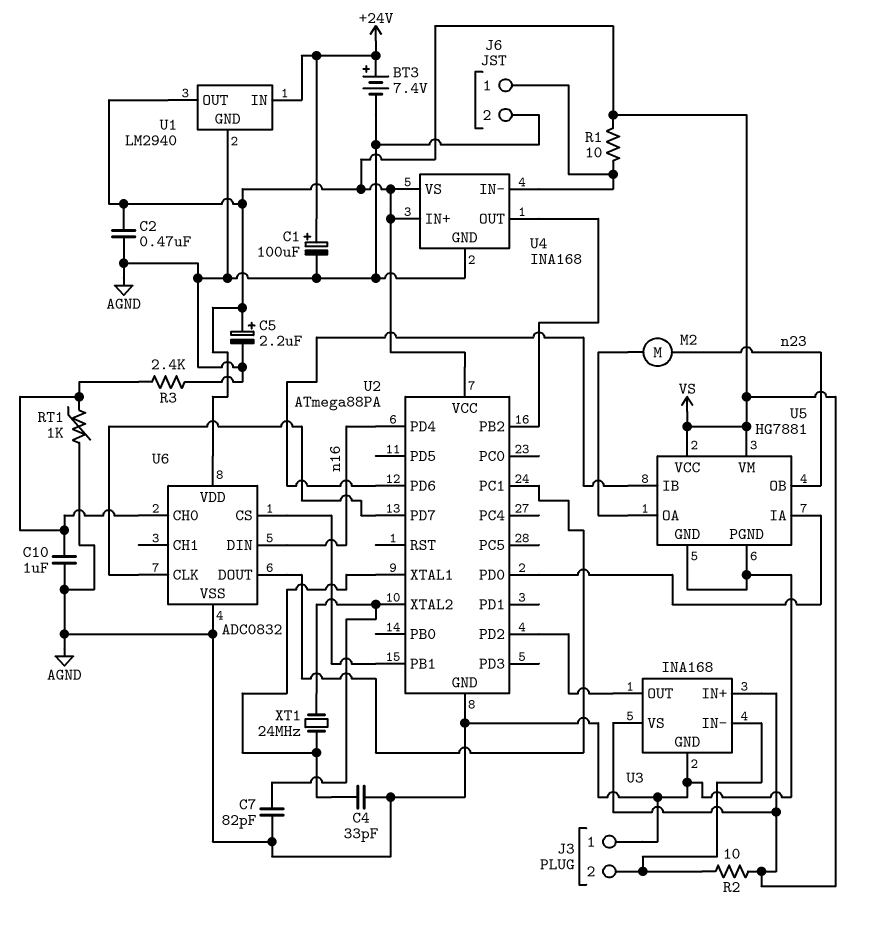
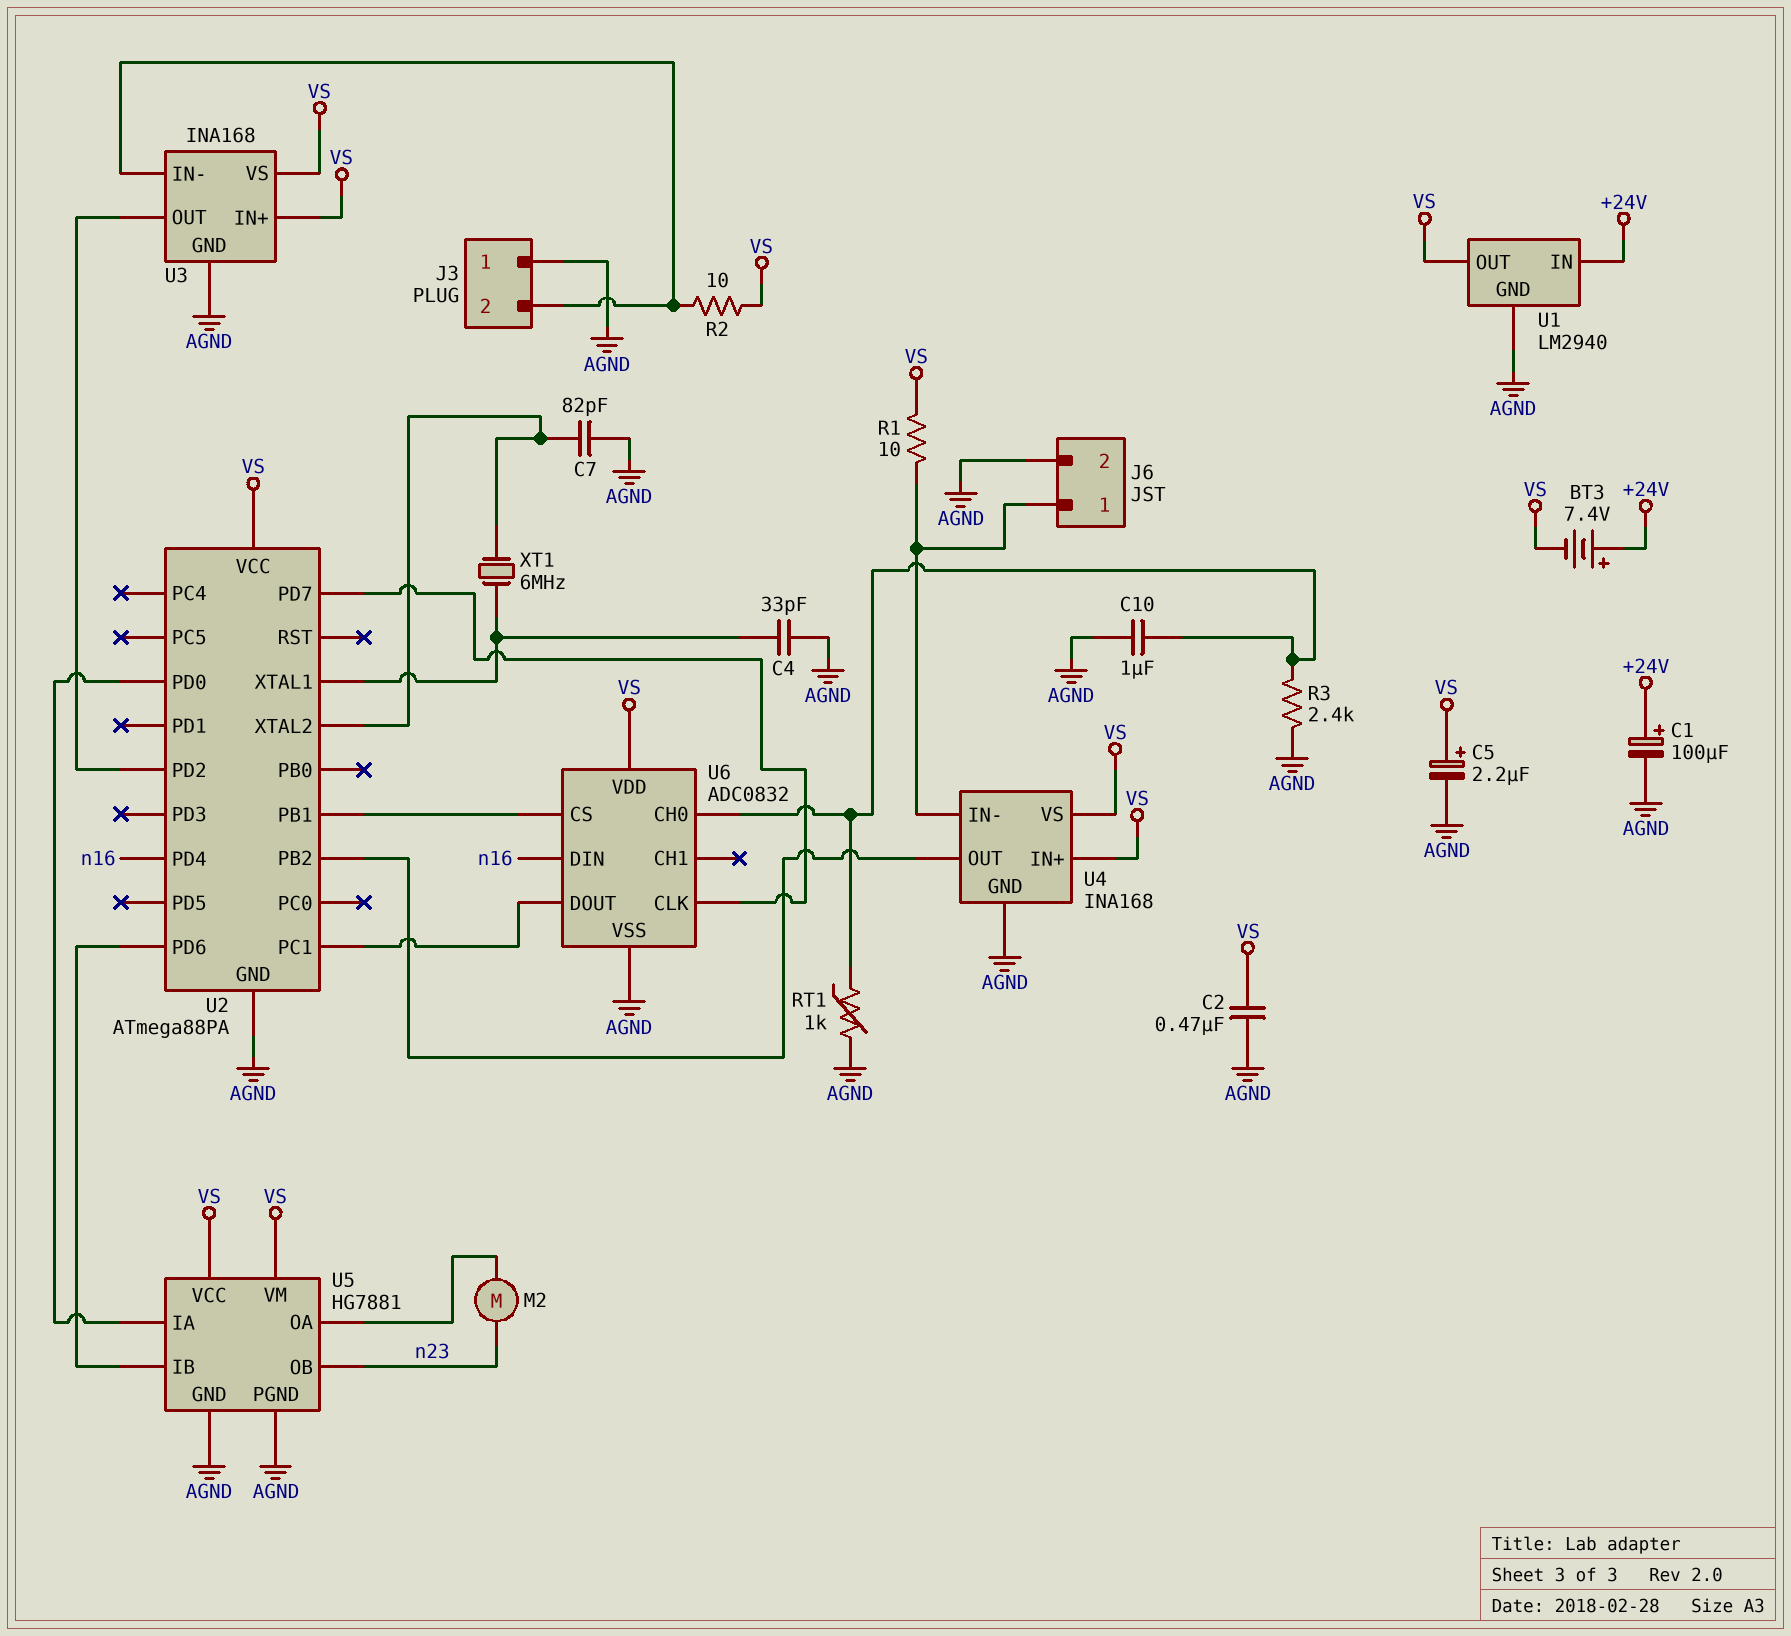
BT3: 7.4V (plus +24V, minus AGND) -> 7.4V (plus +24V, minus VS)
XT1: 24MHz (U2/XTAL1, U2/XTAL2) -> 6MHz (U2/XTAL1, U2/XTAL2)

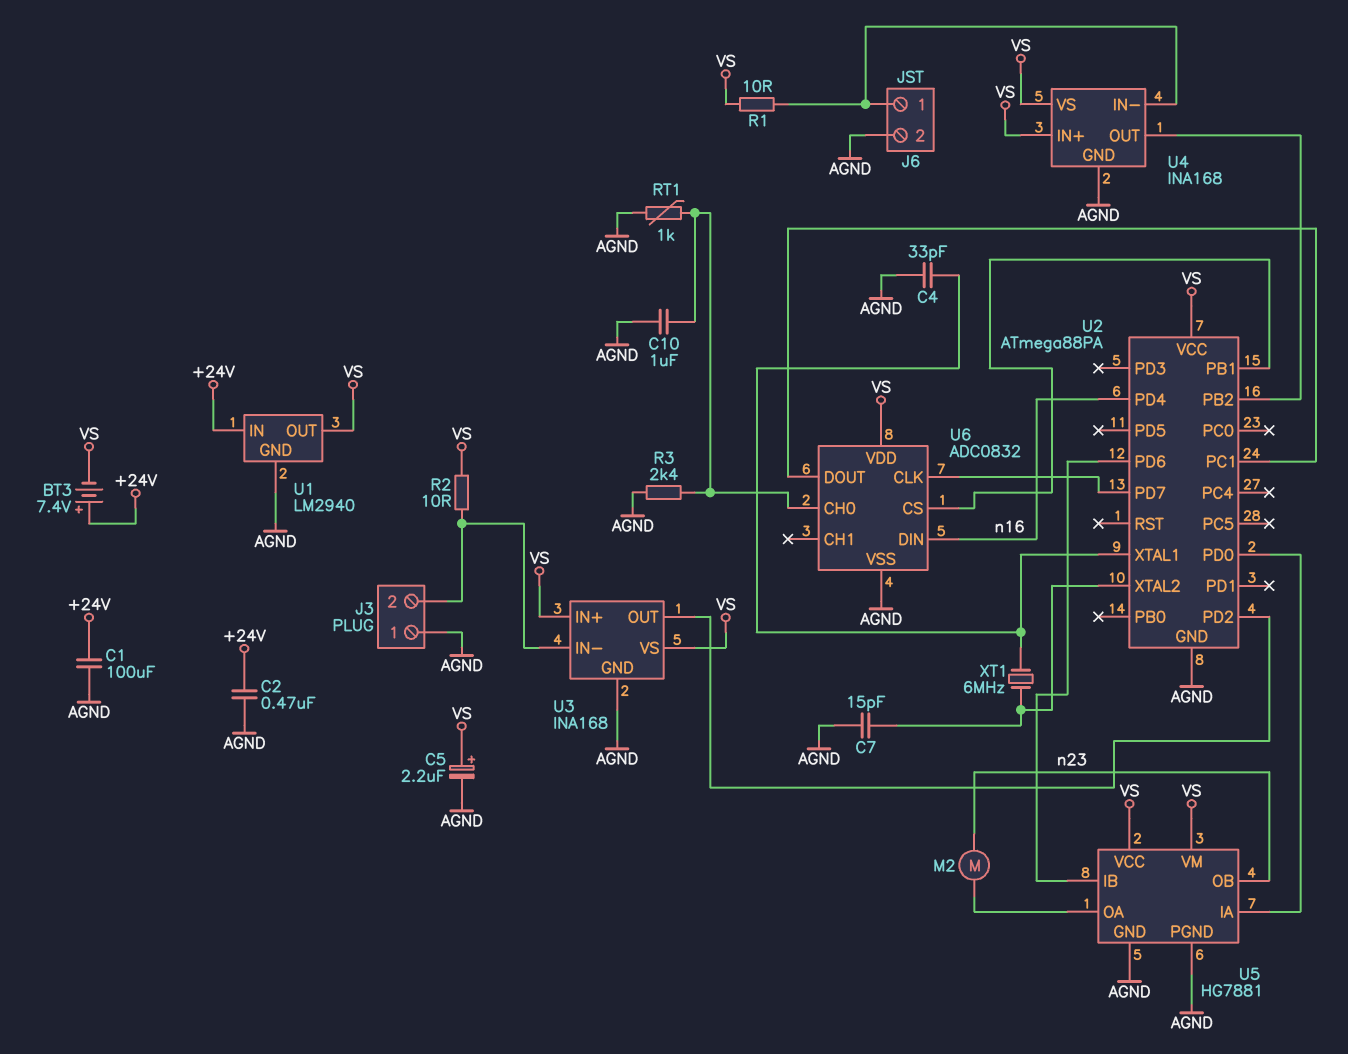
C1: 100uF (plus +24V, minus AGND) -> 100uF (+24V, AGND)
C2: 470nF (AGND, VS) -> 470nF (+24V, AGND)
C7: 82pF (AGND, U2/XTAL2) -> 15pF (AGND, U2/XTAL2)

